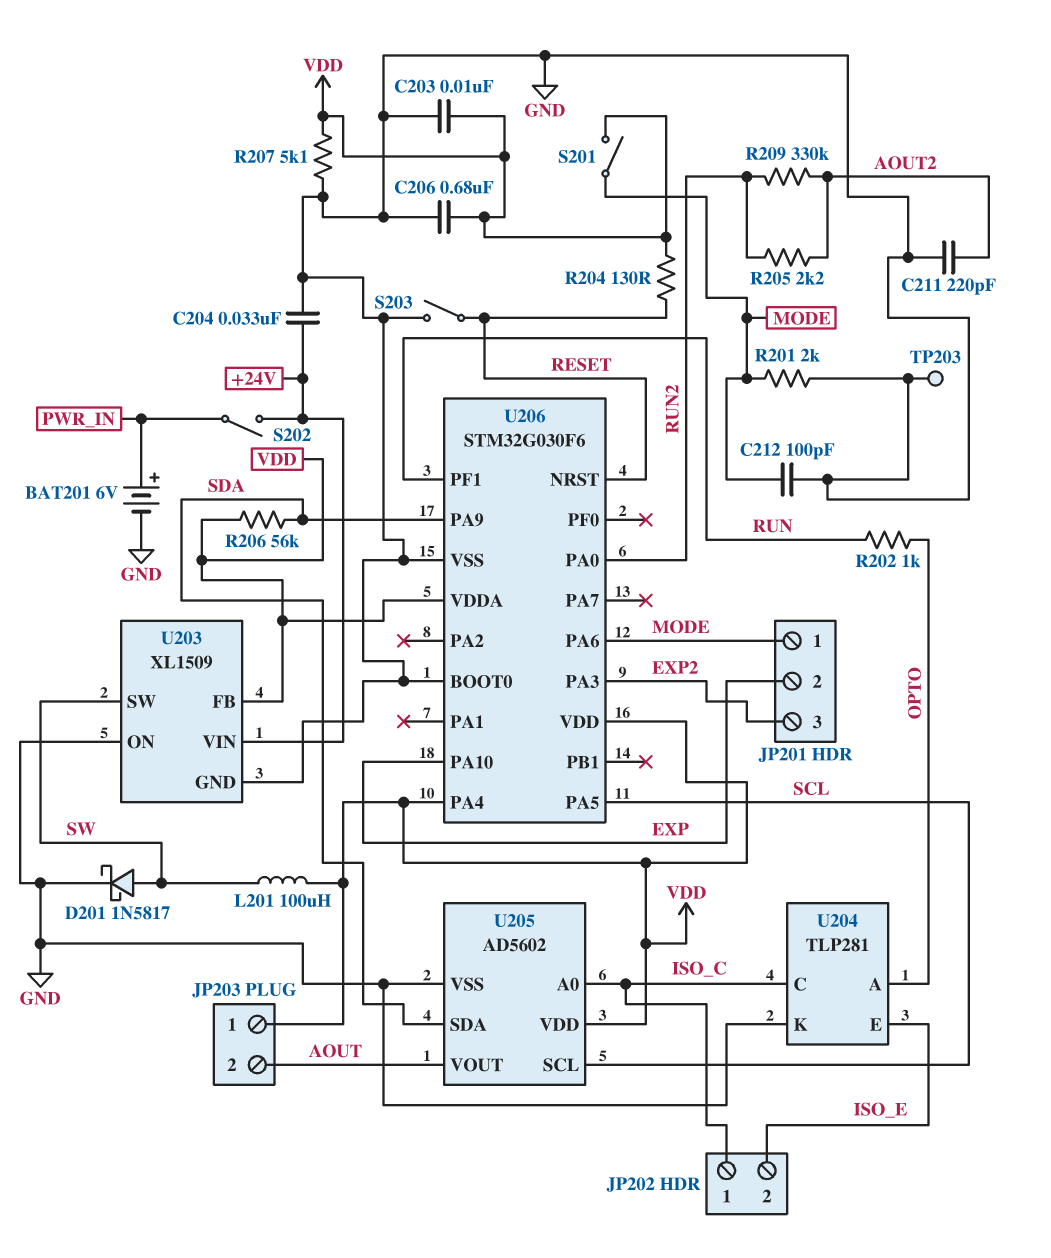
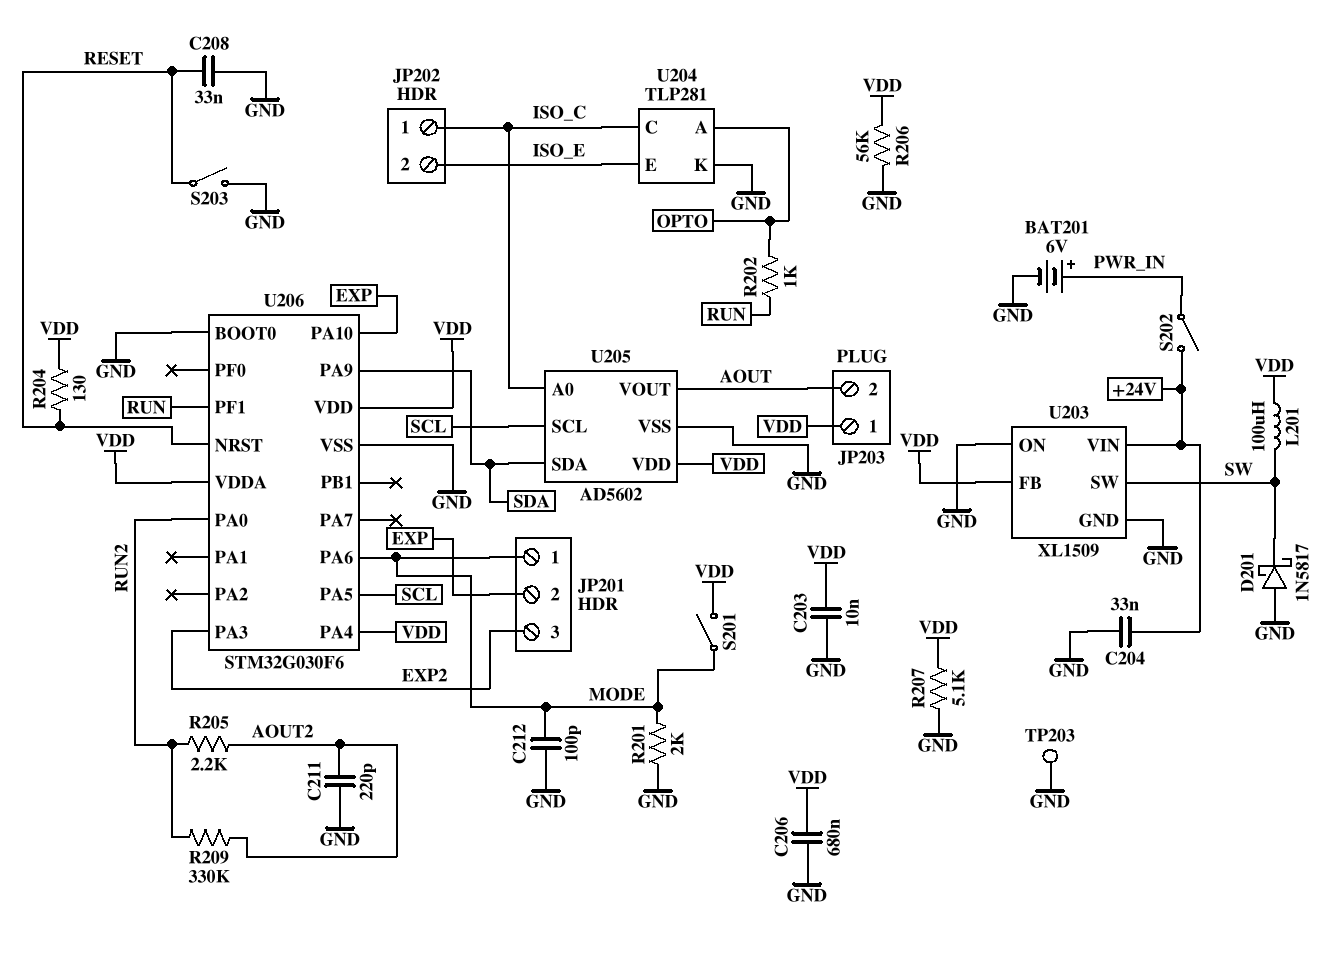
C208: none -> 33nF (GND, RESET)
D201: schottky 1N5817 (A SW, K GND) -> schottky 1N5817 (A GND, K SW)
R206: 56k (SDA, VDD) -> 56k (GND, VDD)

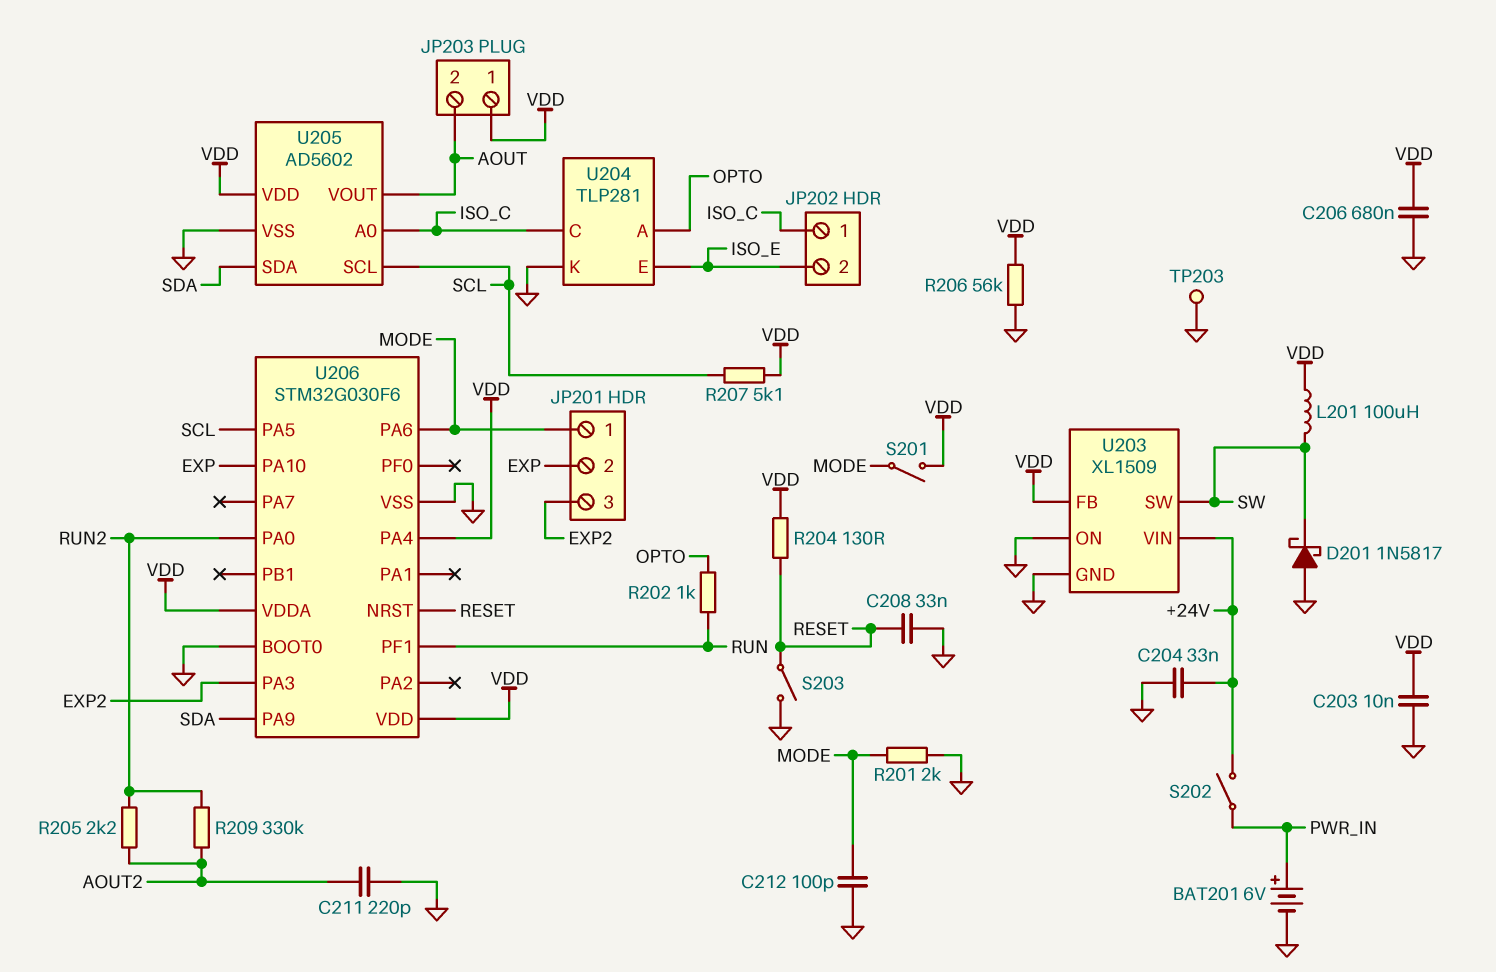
R207: 5.1k (GND, VDD) -> 5.1k (SCL, VDD)

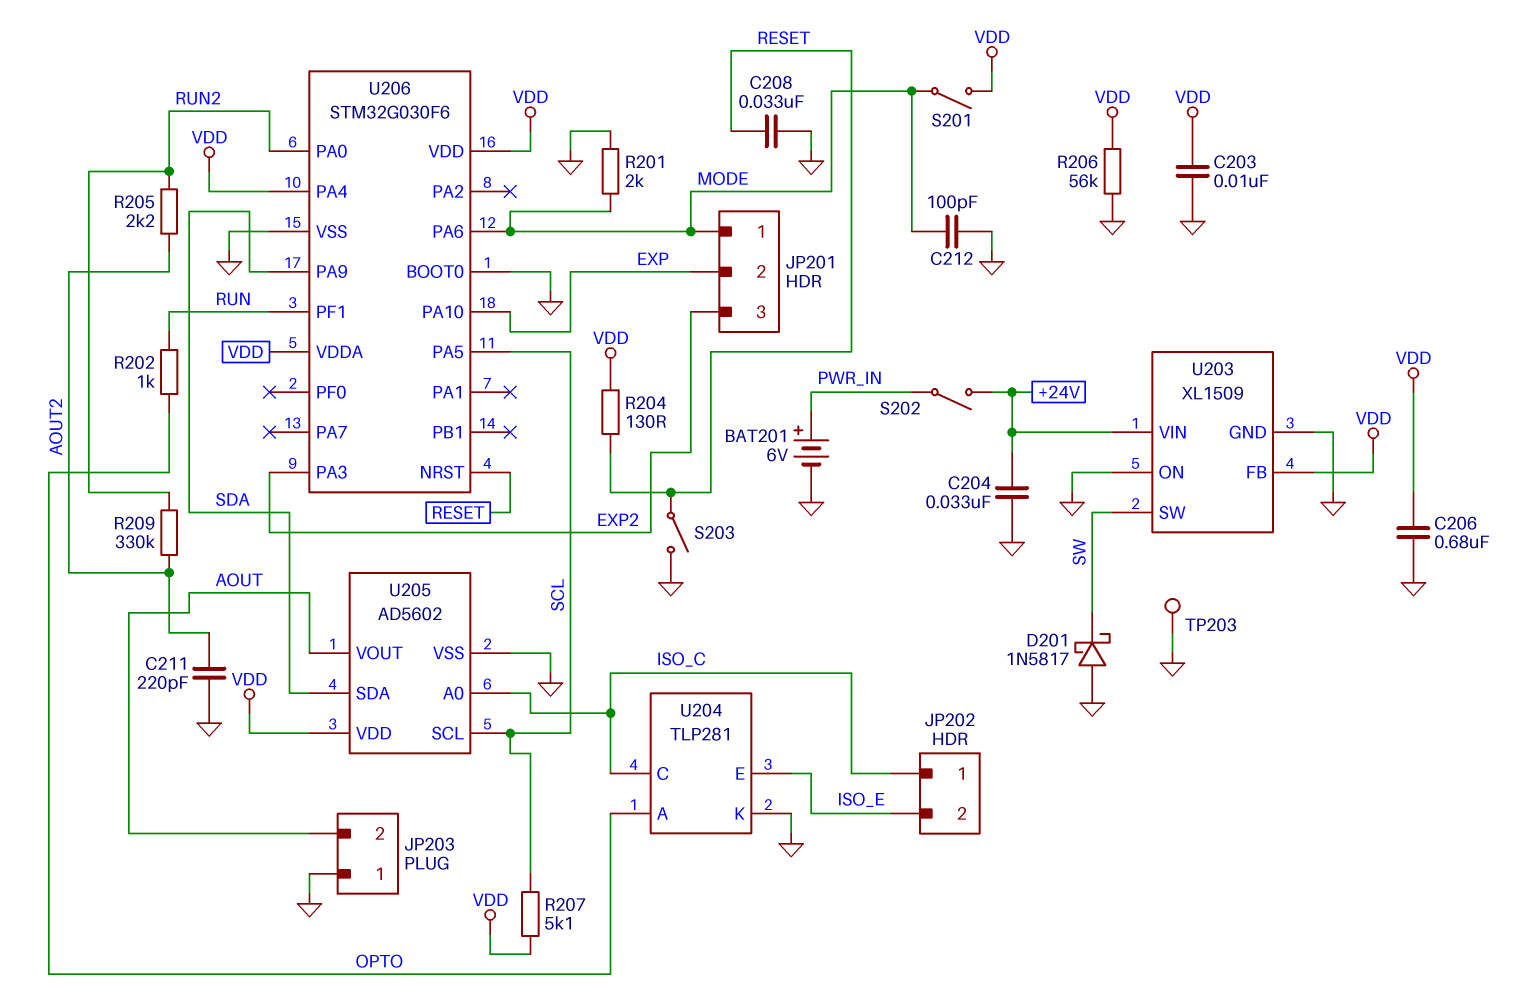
JP203 pin 1: VDD -> GND
L201: 100uH (SW, VDD) -> none

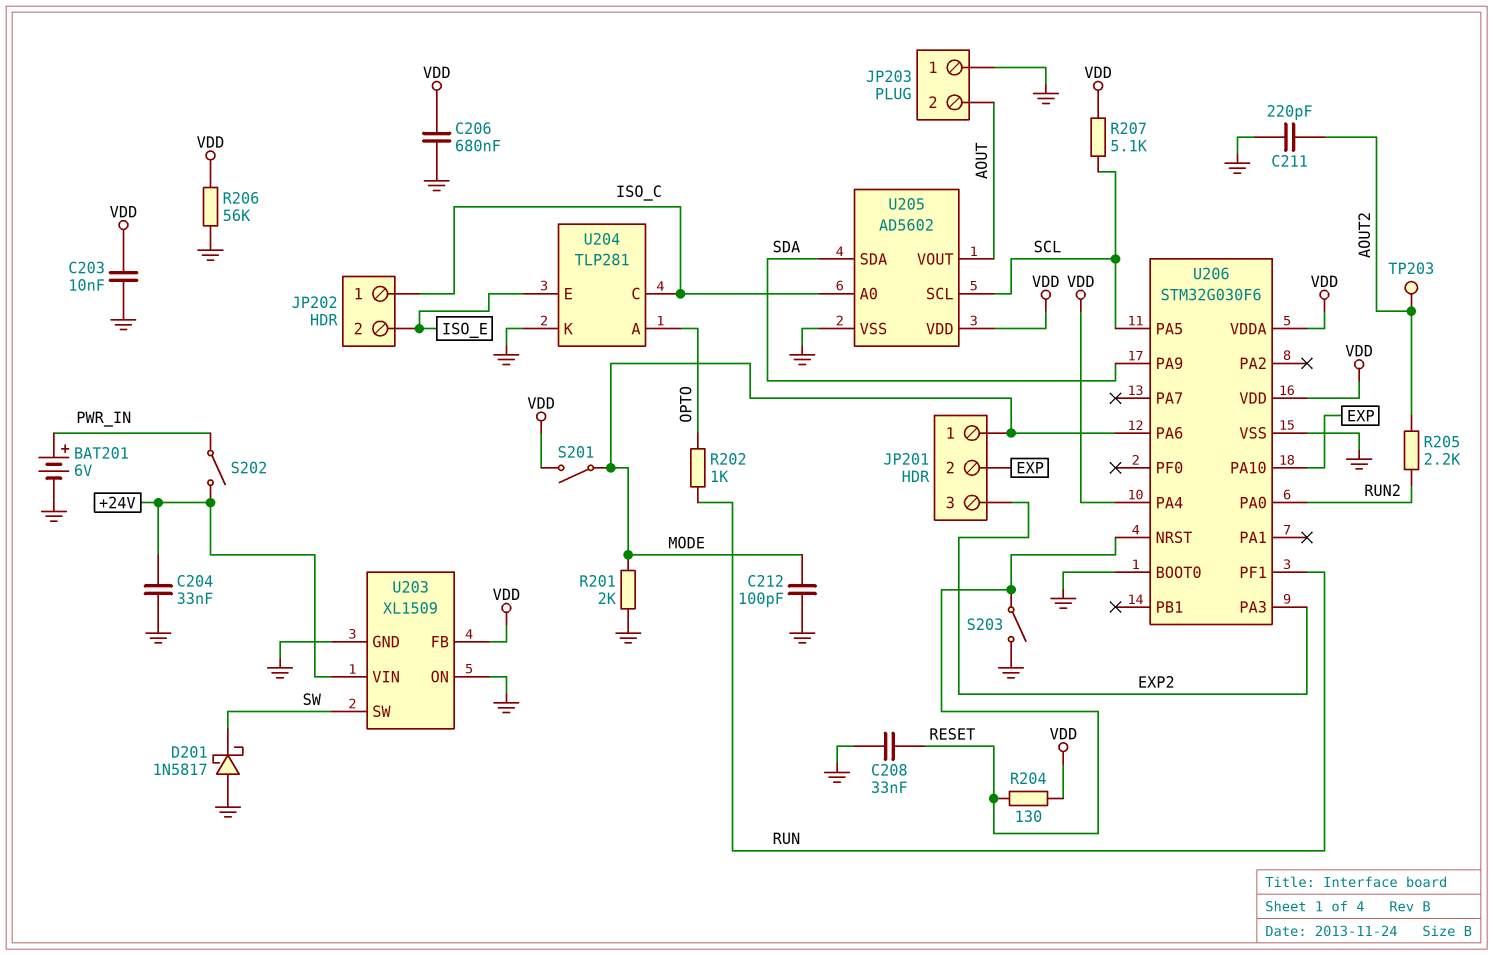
R209: 330k (AOUT2, RUN2) -> none
TP203: test point (GND) -> test point (AOUT2)

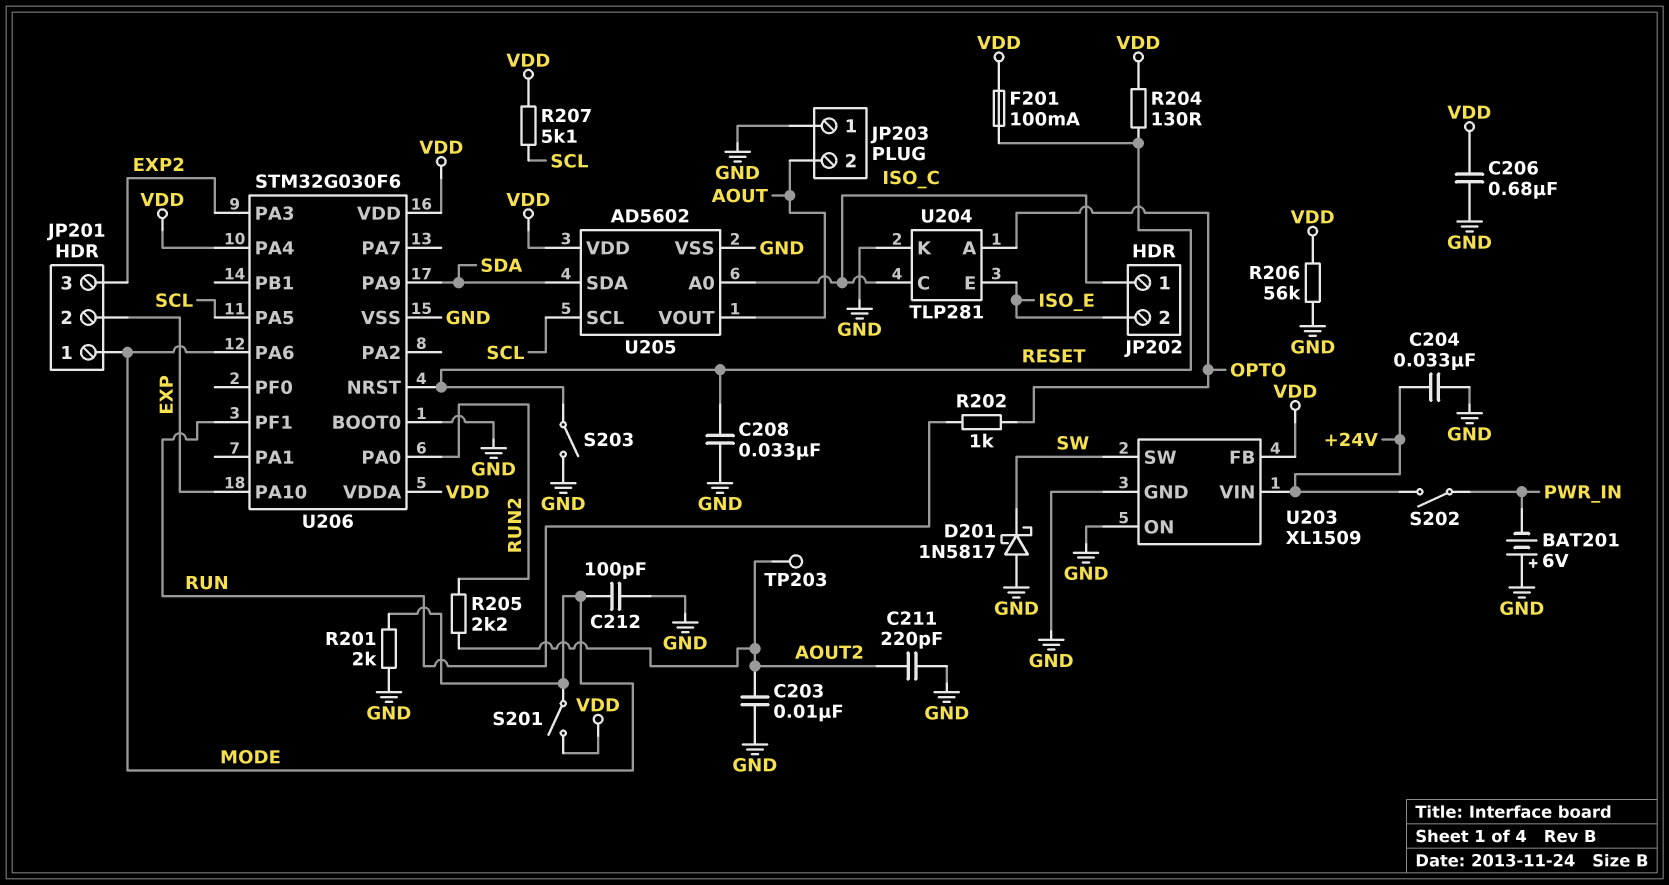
BAT201: 6V (plus PWR_IN, minus GND) -> 6V (plus GND, minus PWR_IN)
C203: 10nF (GND, VDD) -> 10nF (AOUT2, GND)
F201: none -> 100mA (RESET, VDD)

